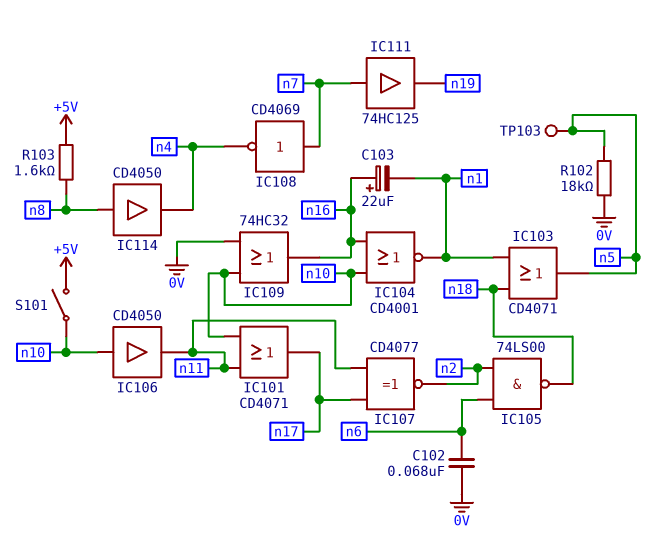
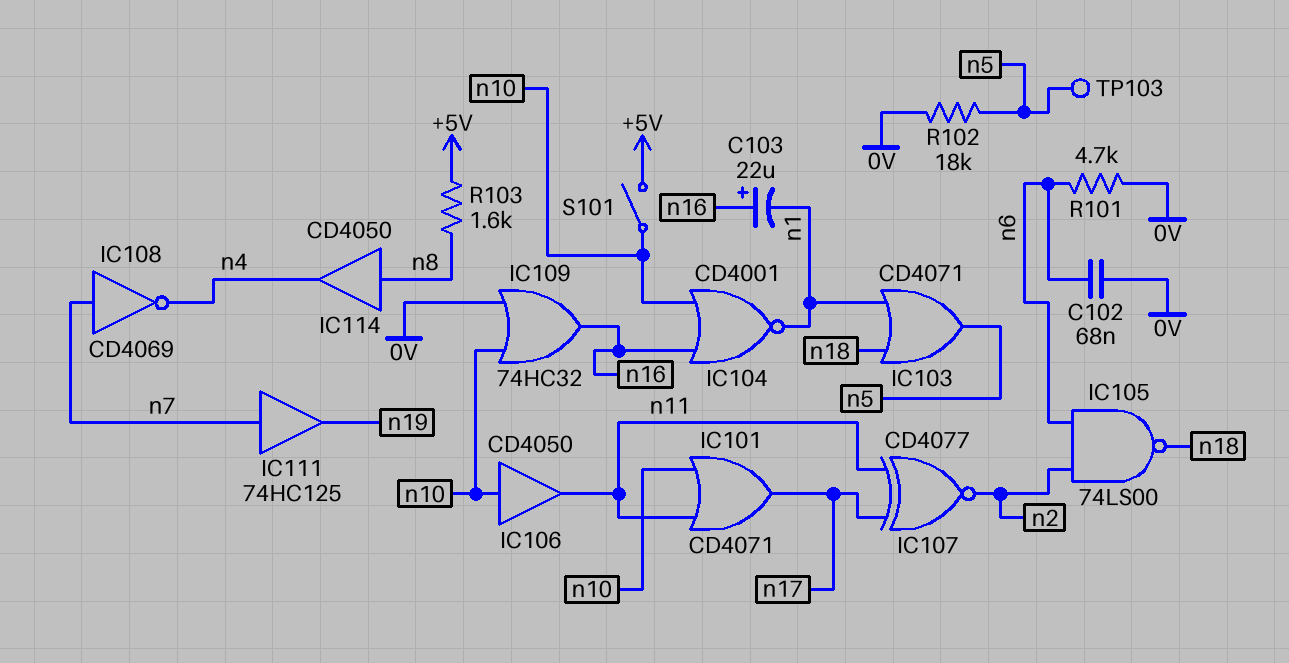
R101: none -> 4.7k (0V, n6)

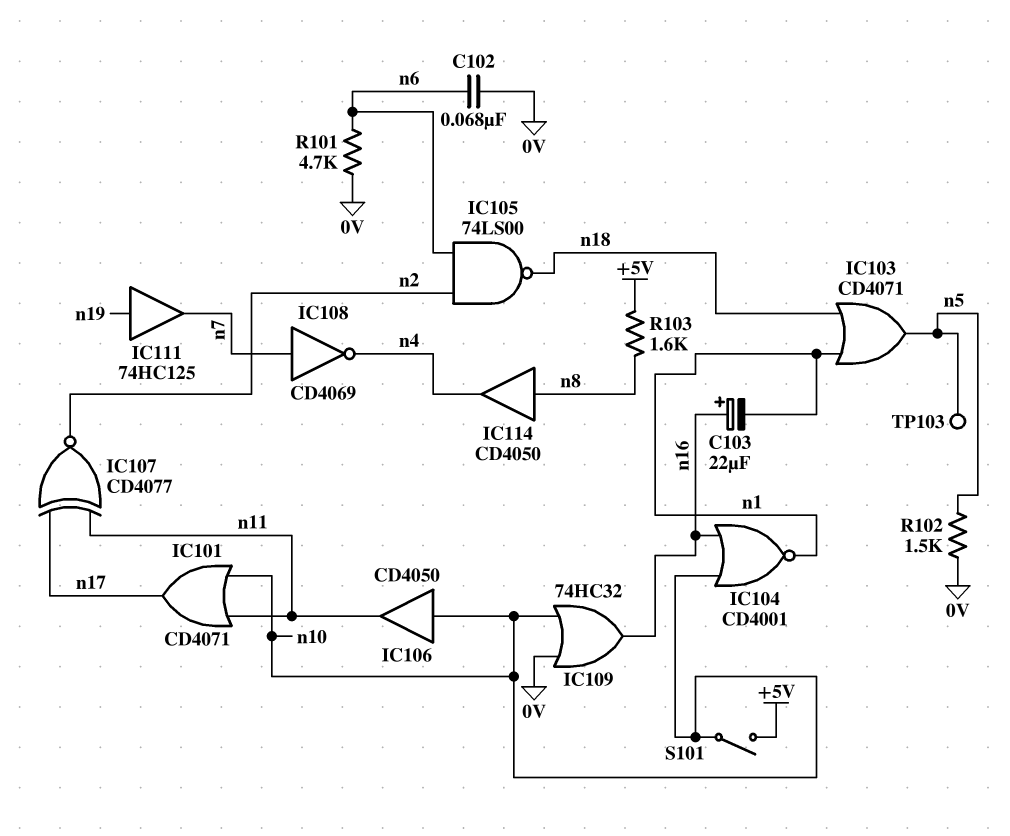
IC111: buffer 74HC125 (in n7, out n19) -> buffer 74HC125 (in n19, out n7)
R102: 18k (0V, n5) -> 1.5k (0V, n5)

